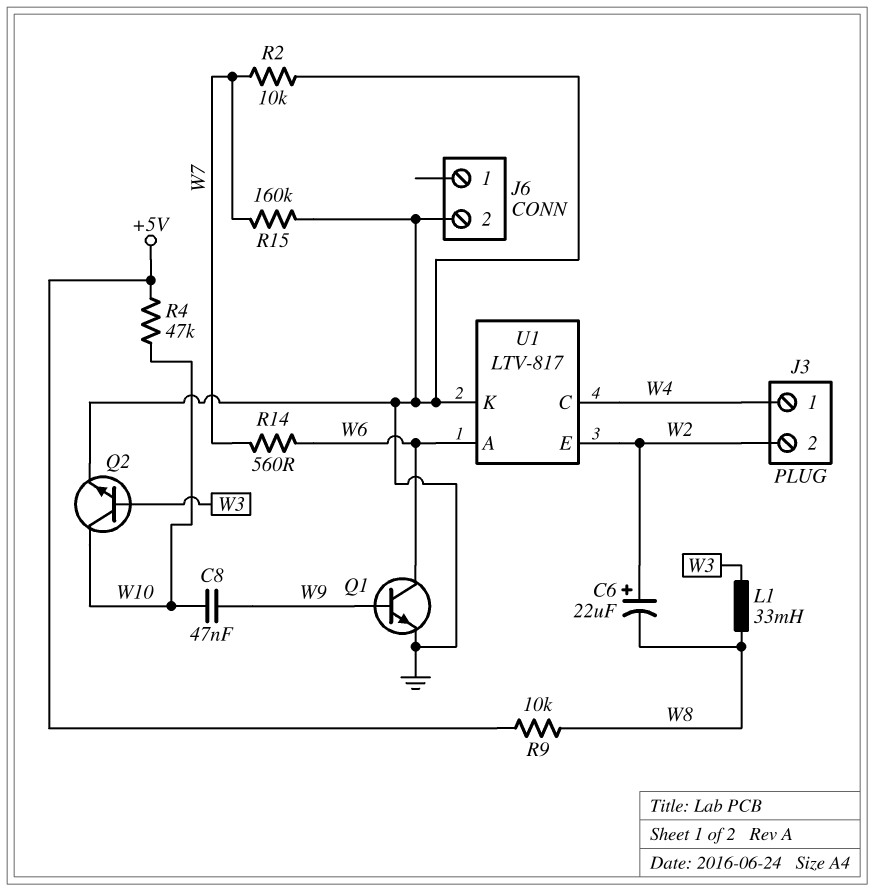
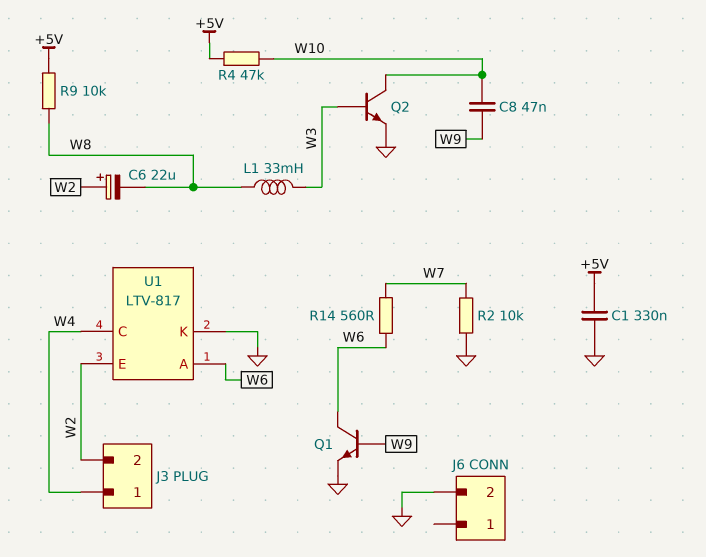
C1: none -> 330nF (+5V, GND)
R15: 160k (GND, W7) -> none

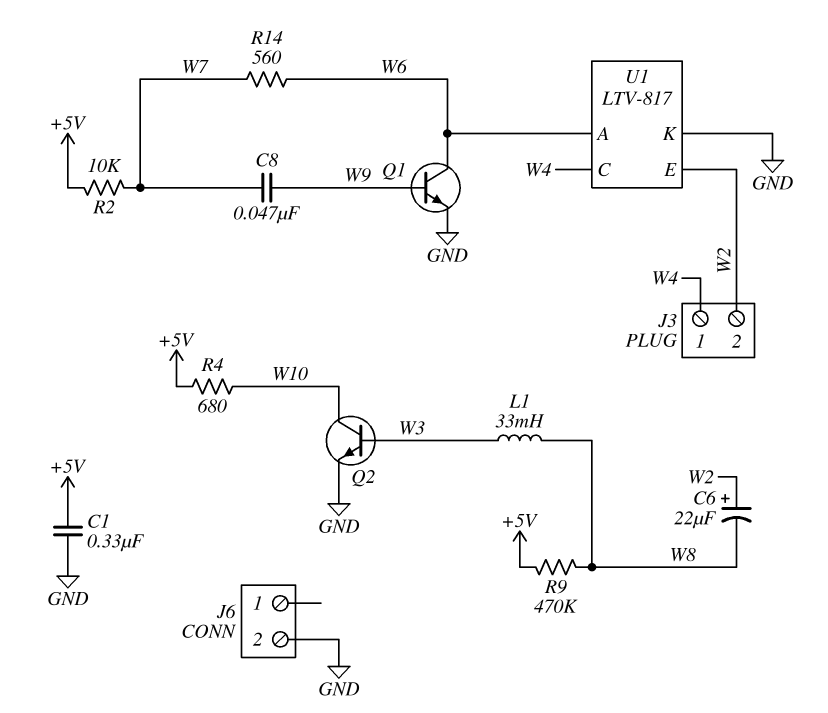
C8: 47nF (W9, W10) -> 47nF (W7, W9)
R2: 10k (GND, W7) -> 10k (+5V, W7)
R4: 47k (+5V, W10) -> 680 (+5V, W10)
R9: 10k (+5V, W8) -> 470k (+5V, W8)

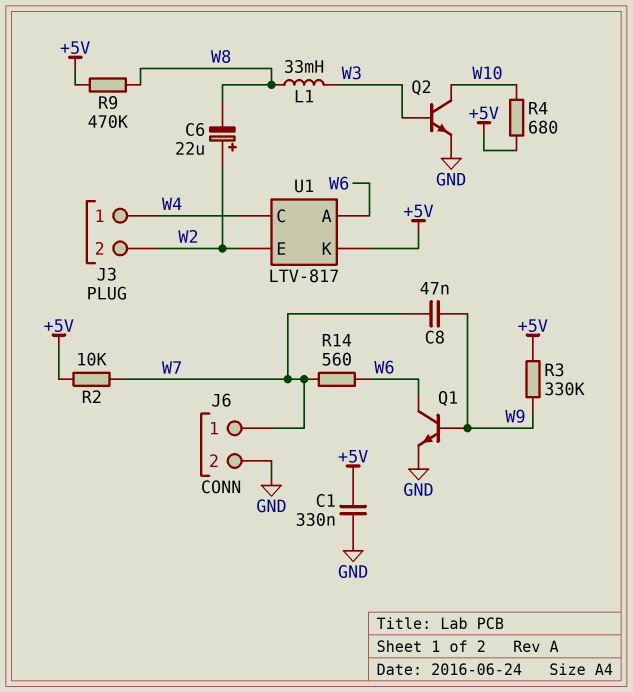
J6 pin 1: none -> W7
R3: none -> 330k (+5V, W9)
U1 pin K: GND -> +5V

